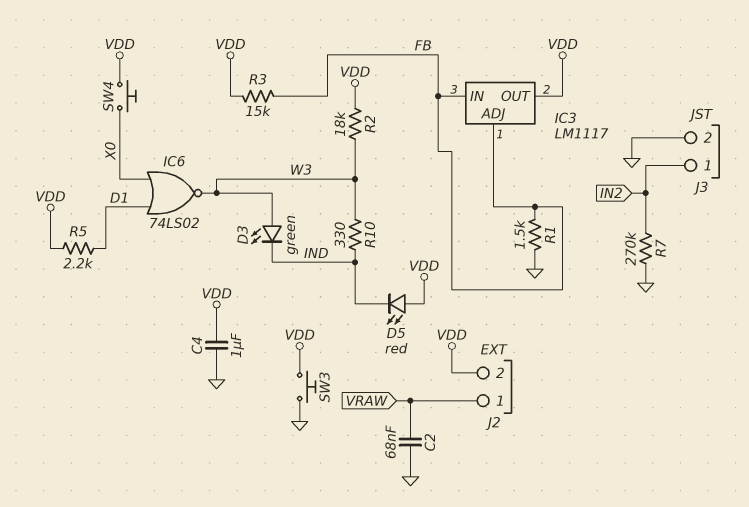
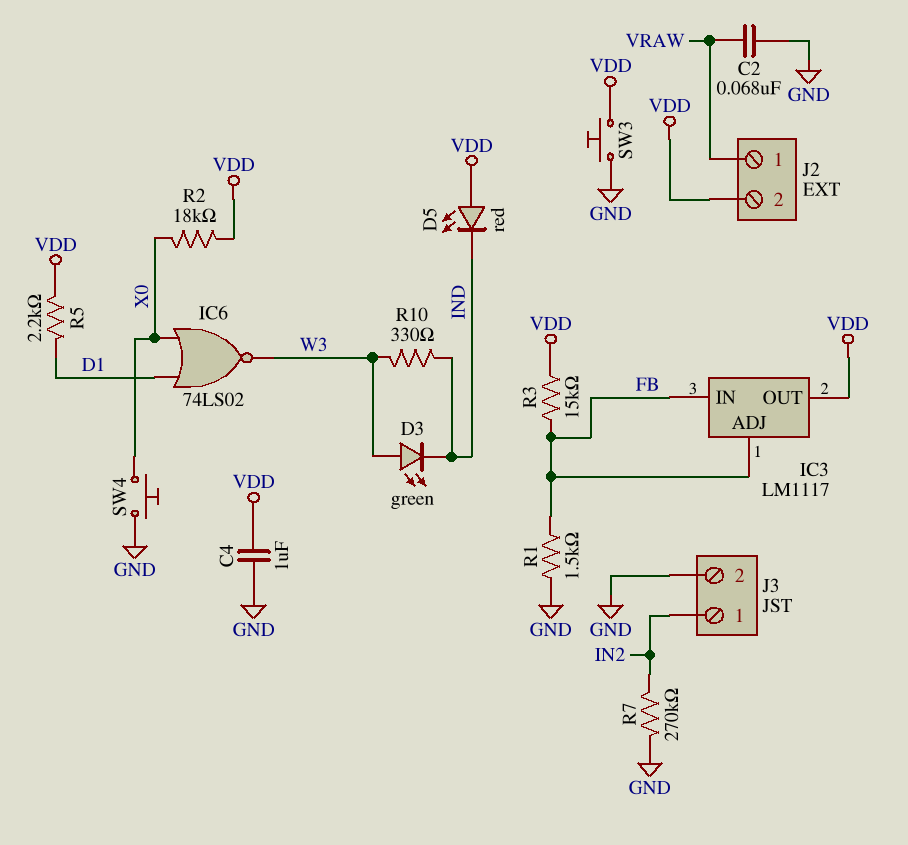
R2: 18k (VDD, W3) -> 18k (VDD, X0)
SW4: button (VDD, X0) -> button (GND, X0)

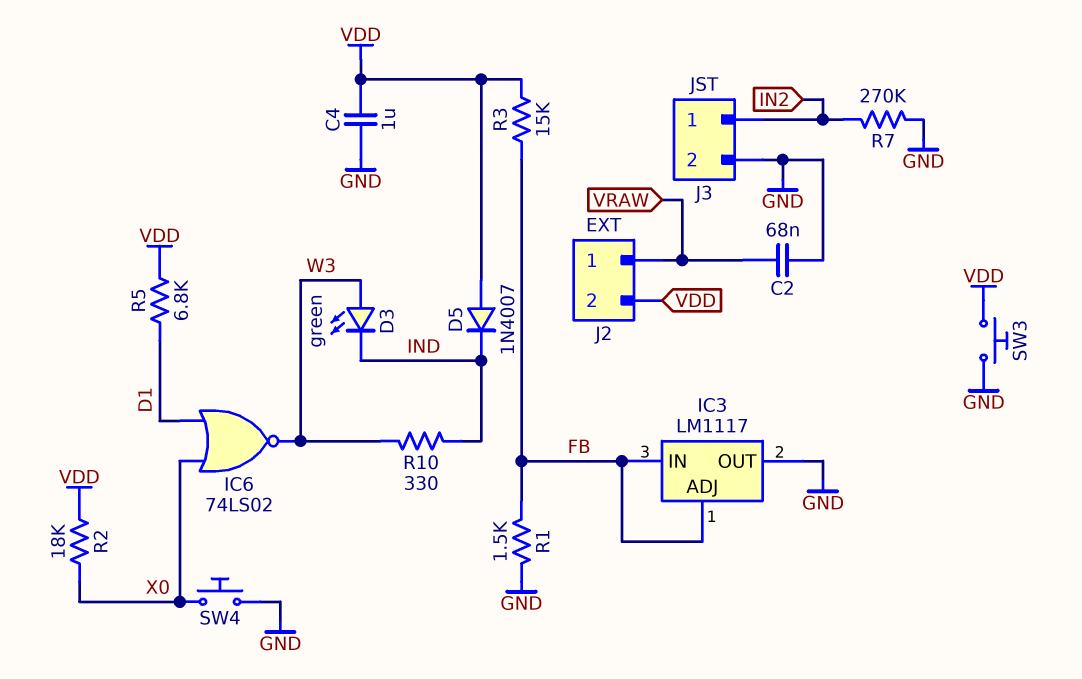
D5: LED red (A VDD, K IND) -> diode 1N4007 (A VDD, K IND)
IC3 pin OUT: VDD -> GND
R5: 2.2k (D1, VDD) -> 6.8k (D1, VDD)

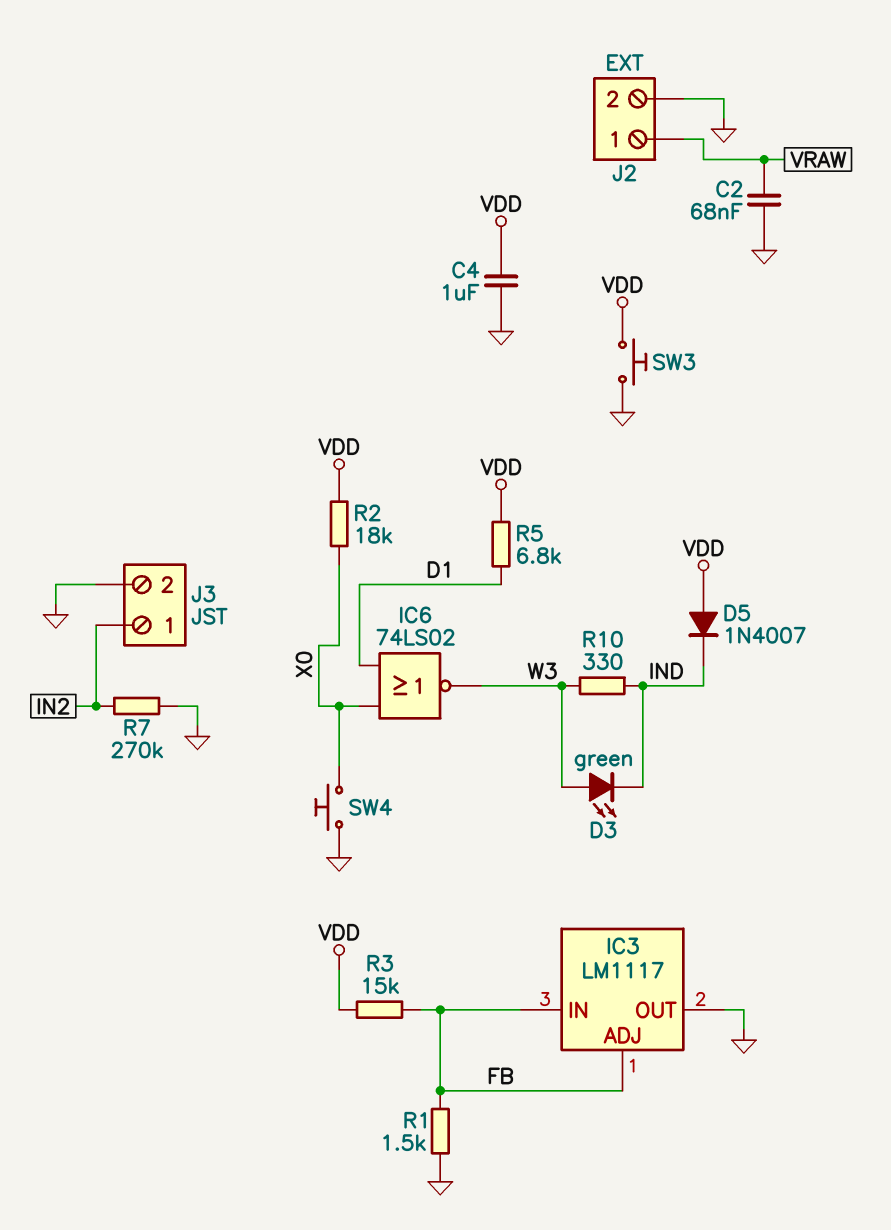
J2 pin 2: VDD -> GND

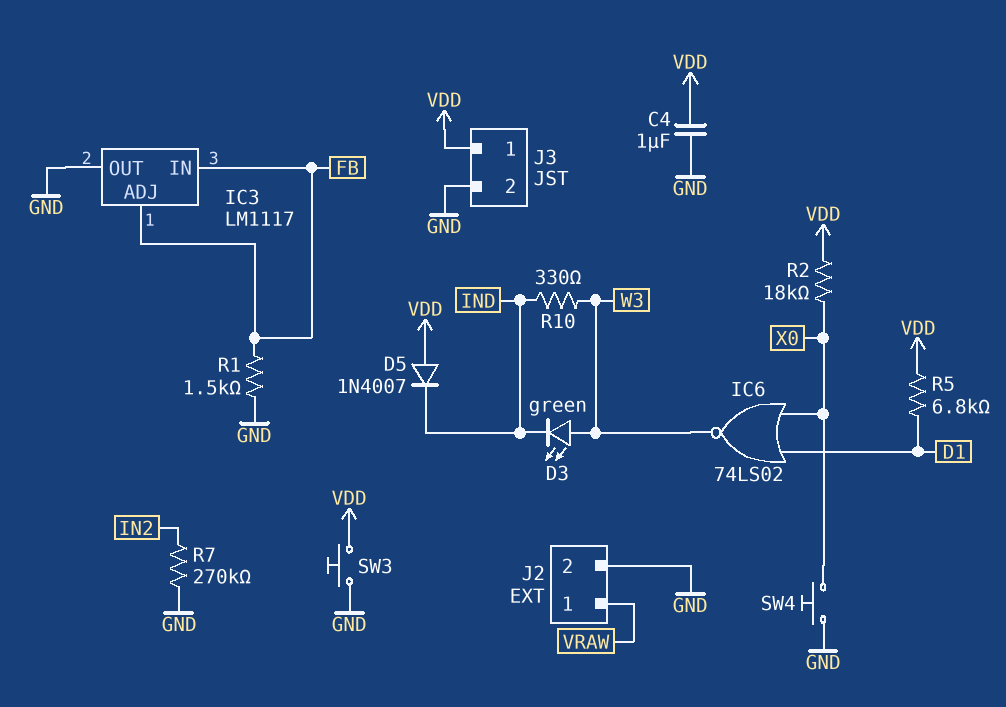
C2: 68nF (GND, VRAW) -> none
J3 pin 1: IN2 -> VDD
R3: 15k (FB, VDD) -> none

